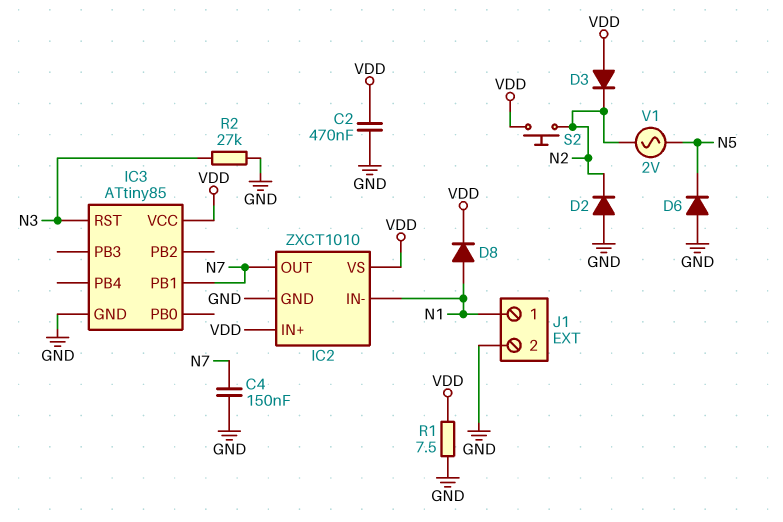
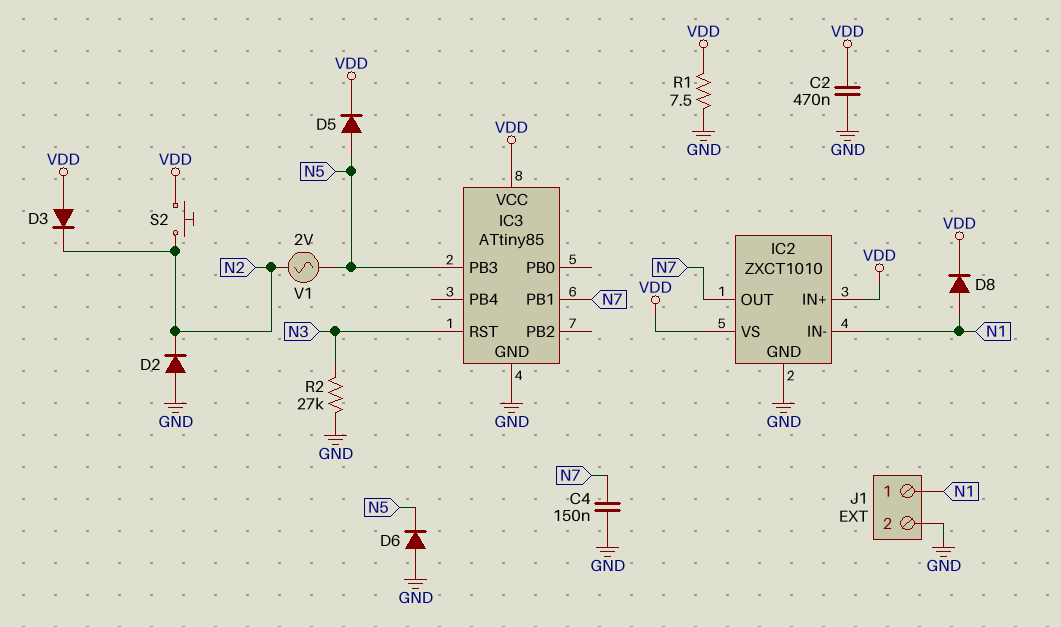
D5: none -> diode (A N5, K VDD)
IC3 pin PB3: none -> N5

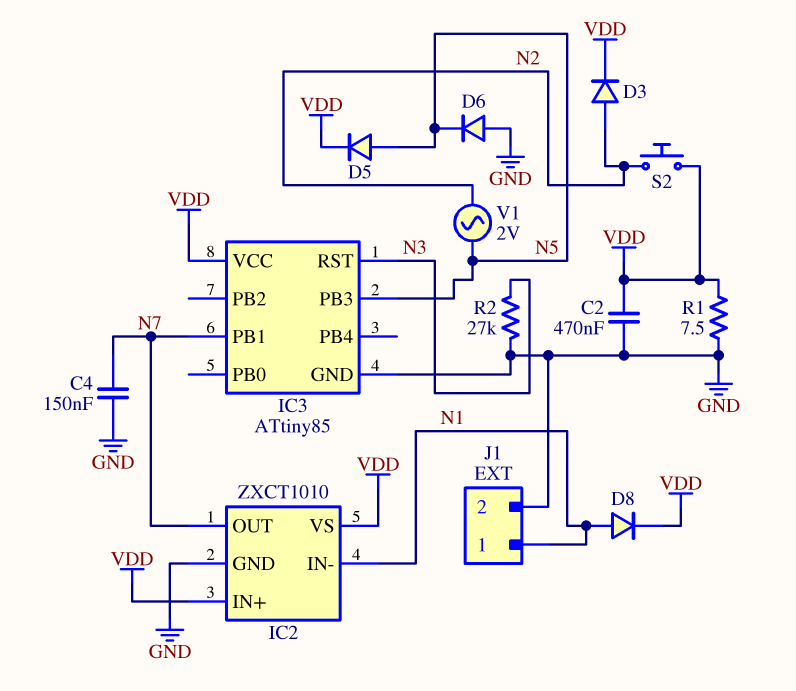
D2: diode (A GND, K N2) -> none
D3: diode (A VDD, K N2) -> diode (A N2, K VDD)

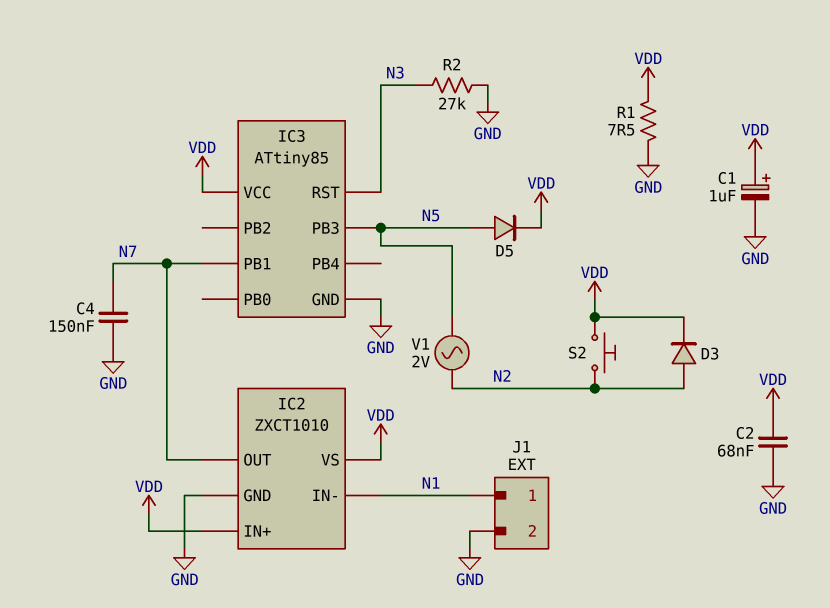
C1: none -> 1uF (plus VDD, minus GND)
C2: 470nF (GND, VDD) -> 68nF (GND, VDD)
D6: diode (A GND, K N5) -> none
D8: diode (A N1, K VDD) -> none

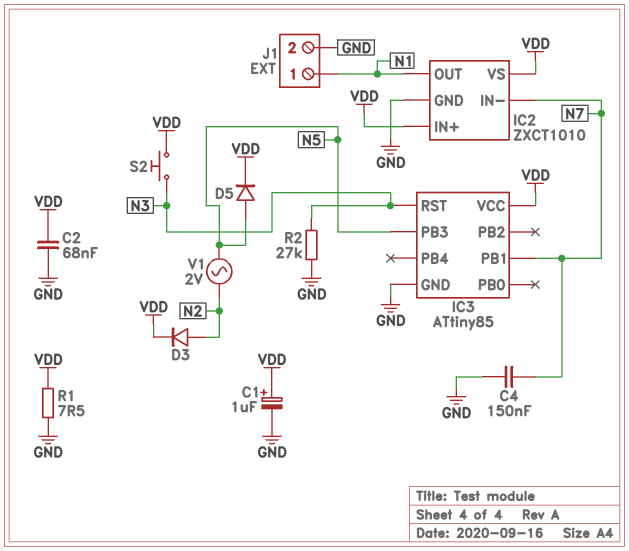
IC2 pin IN-: N1 -> N7
IC2 pin OUT: N7 -> N1
S2: button (N2, VDD) -> button (N3, VDD)

